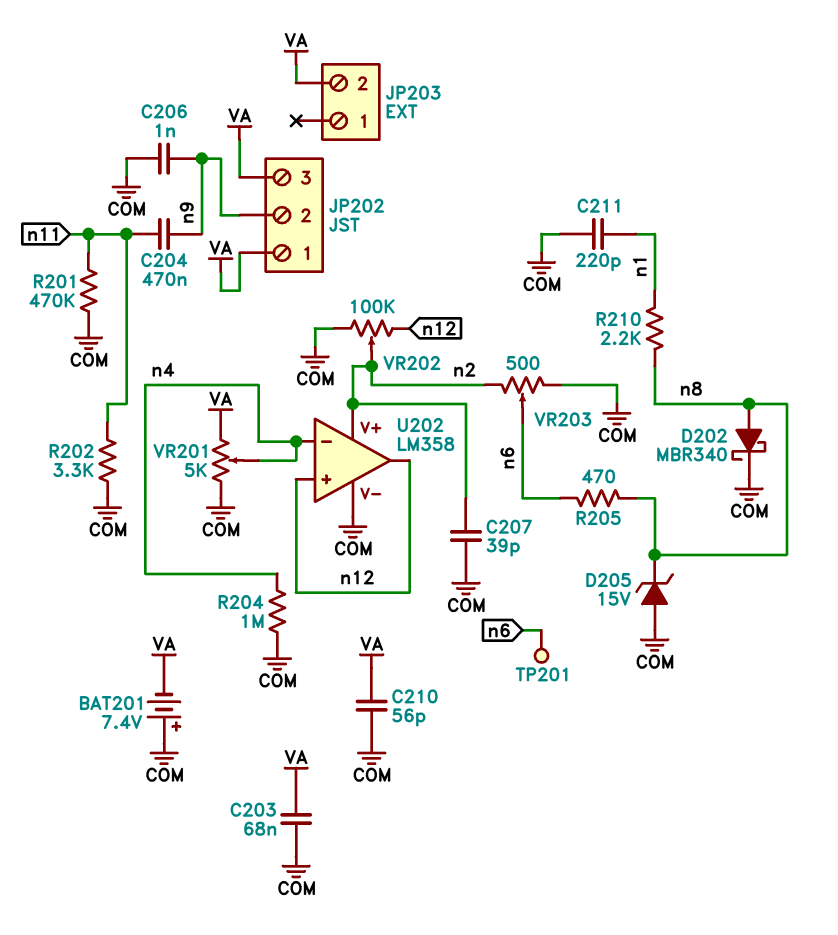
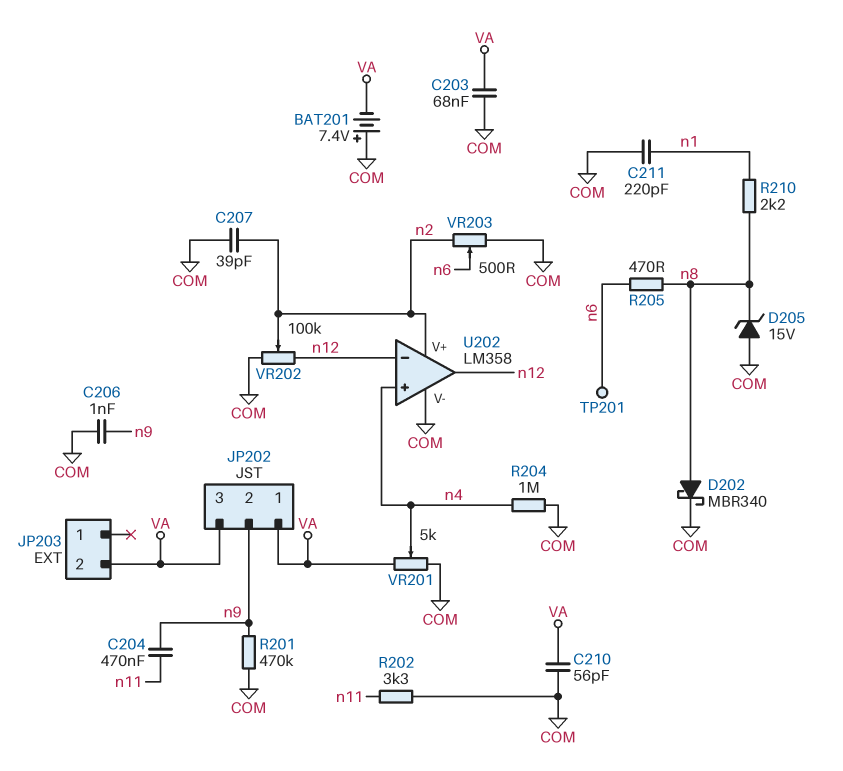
R201: 470k (COM, n11) -> 470k (COM, n9)
U202 pin in+: n12 -> n4
U202 pin in-: n4 -> n12

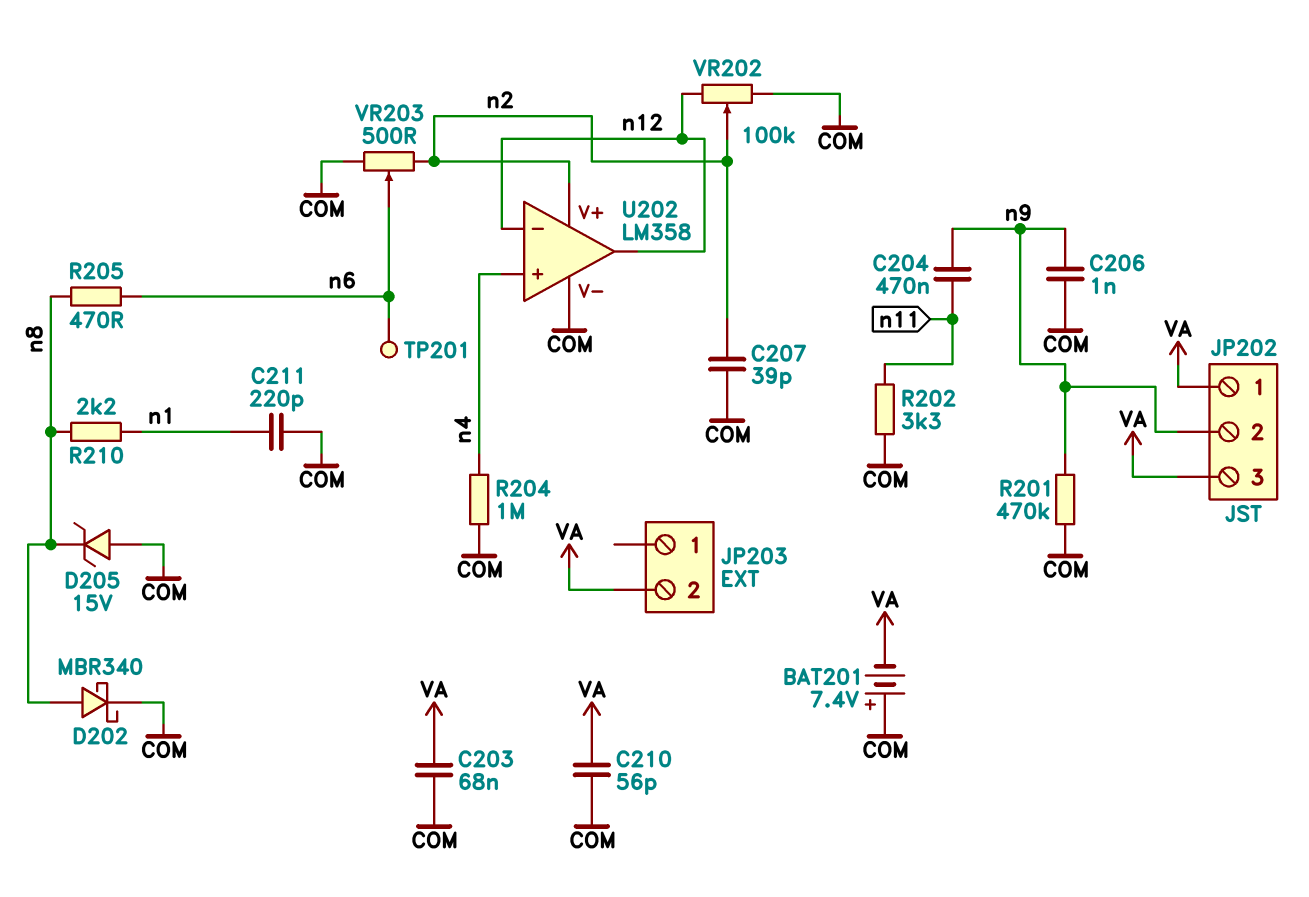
VR201: 5k (COM, VA, wiper n4) -> none

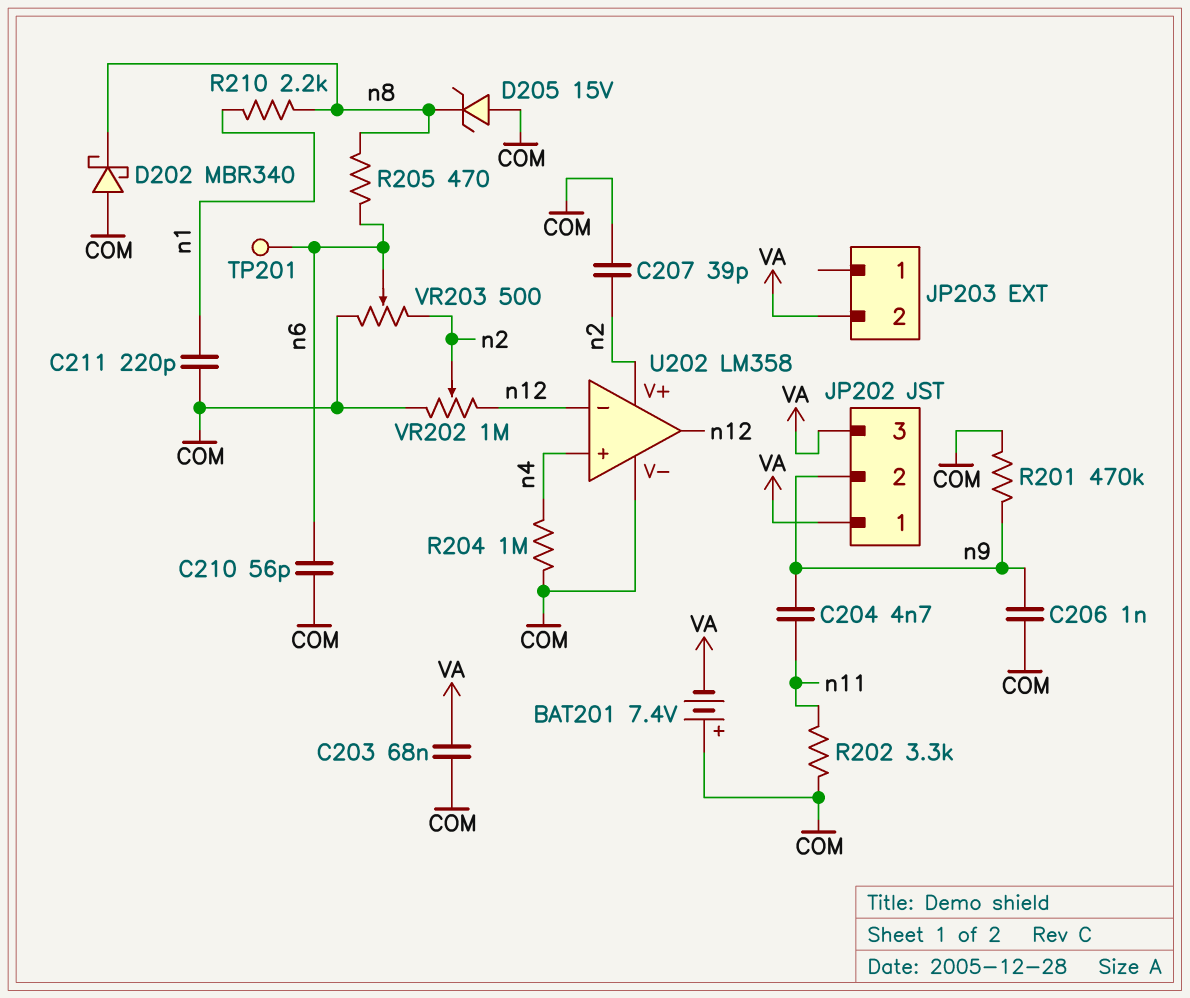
C204: 470nF (n9, n11) -> 4.7nF (n9, n11)
C210: 56pF (COM, VA) -> 56pF (COM, n6)
D202: schottky MBR340 (A n8, K COM) -> schottky MBR340 (A COM, K n8)
VR202: 100k (COM, n12, wiper n2) -> 1M (COM, n12, wiper n2)

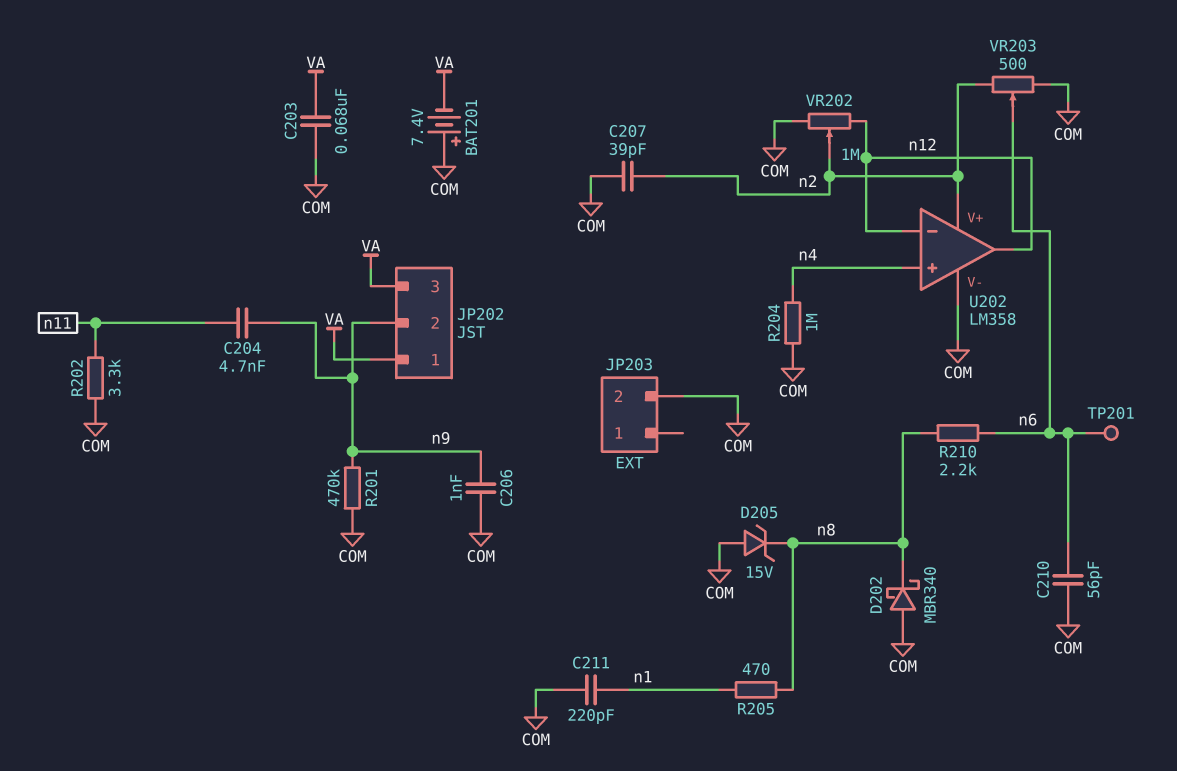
JP203 pin 2: VA -> COM
R205: 470 (n6, n8) -> 470 (n1, n8)
R210: 2.2k (n1, n8) -> 2.2k (n6, n8)

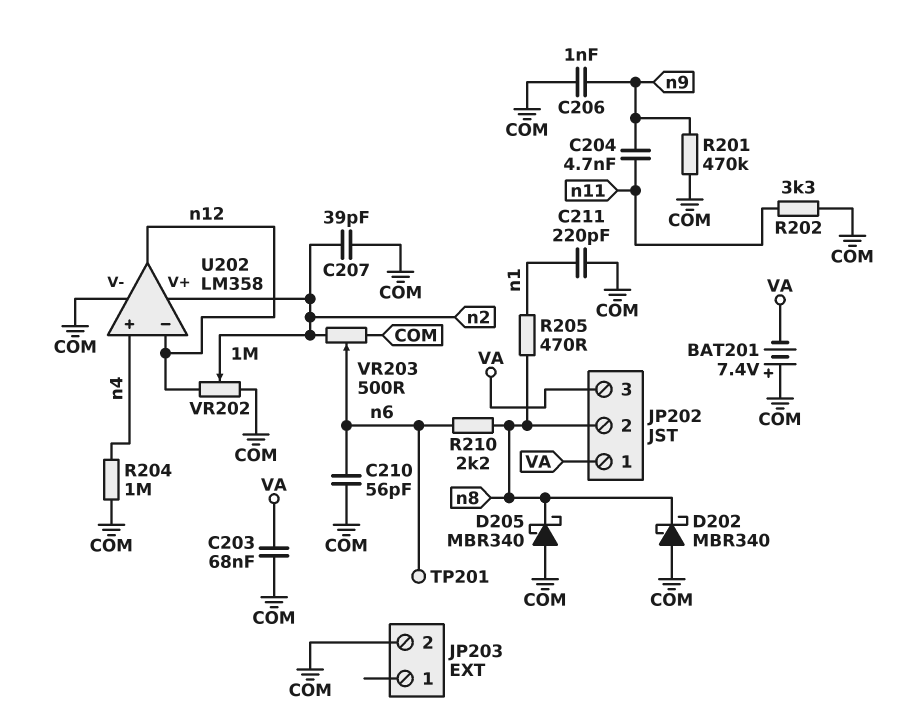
D205: zener 15V (A COM, K n8) -> schottky MBR340 (A COM, K n8)
JP202 pin 2: n9 -> n8

